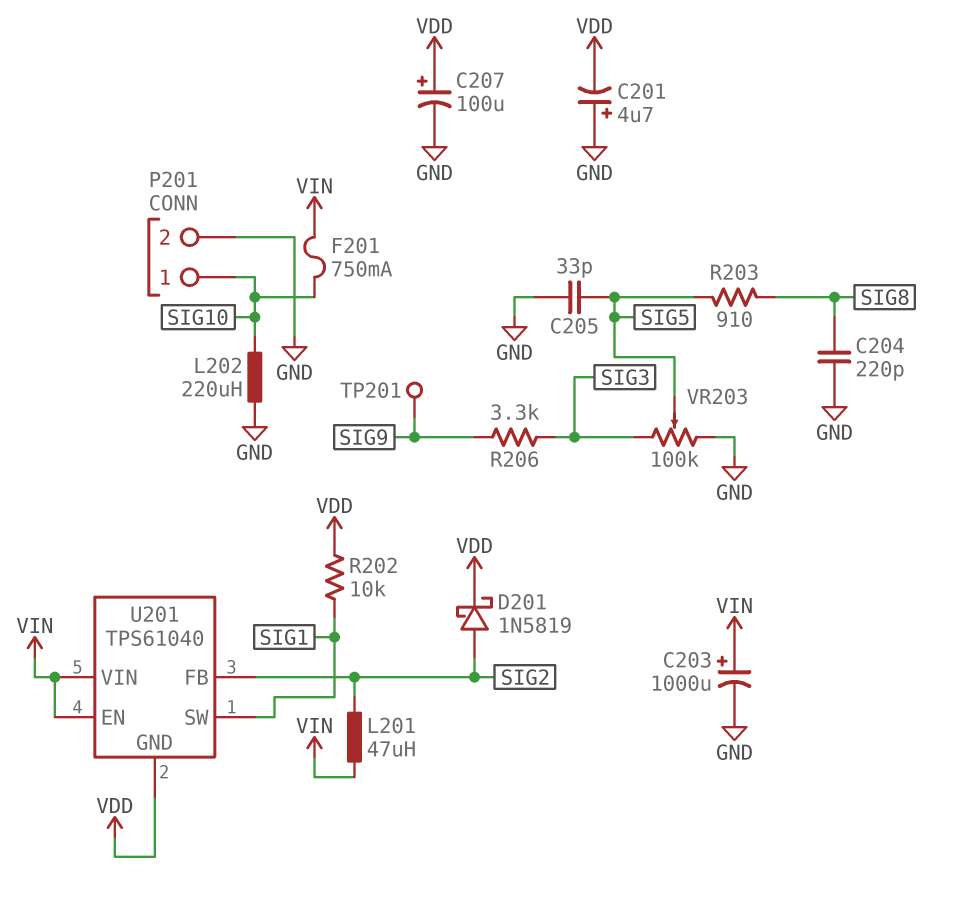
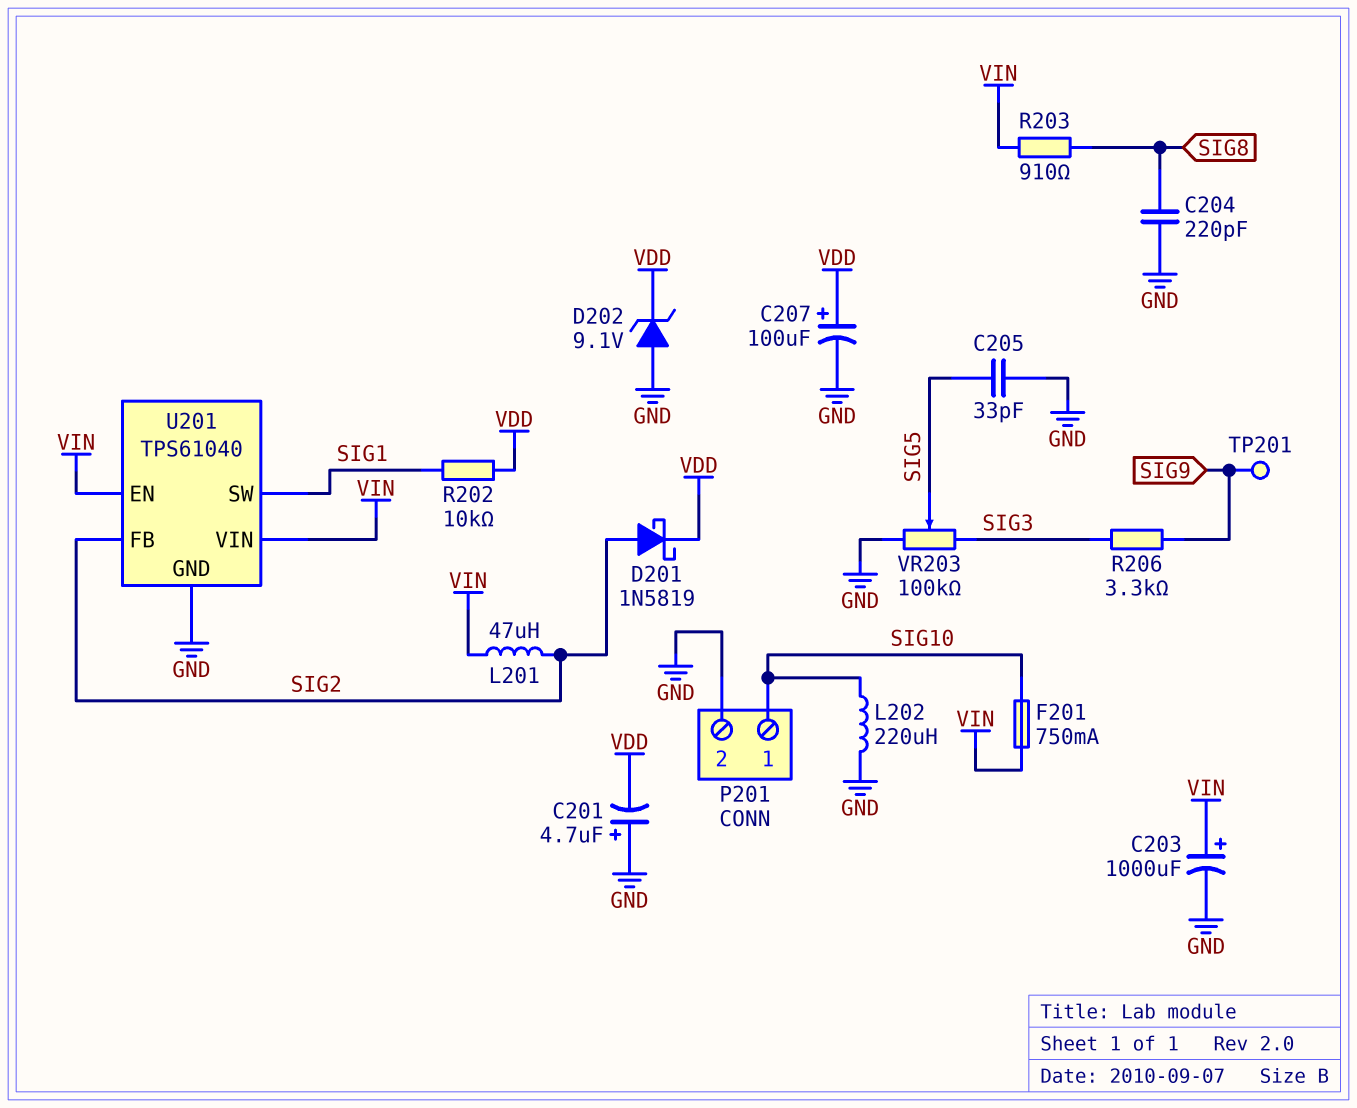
D202: none -> zener 9.1V (A GND, K VDD)
R203: 910 (SIG5, SIG8) -> 910 (SIG8, VIN)
U201 pin GND: VDD -> GND

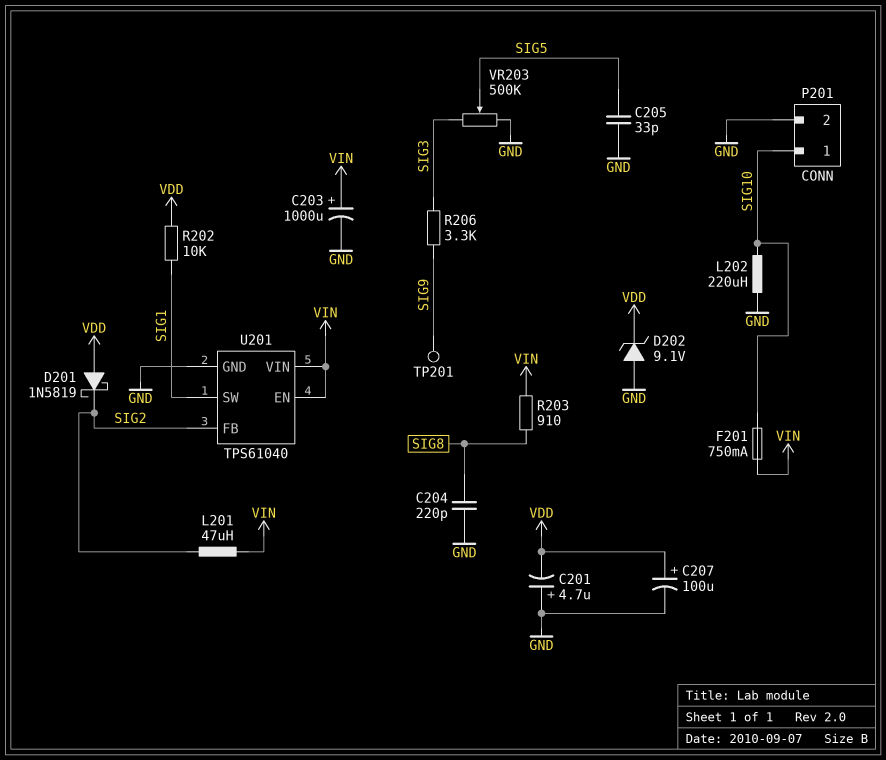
D201: schottky 1N5819 (A SIG2, K VDD) -> schottky 1N5819 (A VDD, K SIG2)
VR203: 100k (GND, SIG3, wiper SIG5) -> 500k (GND, SIG3, wiper SIG5)

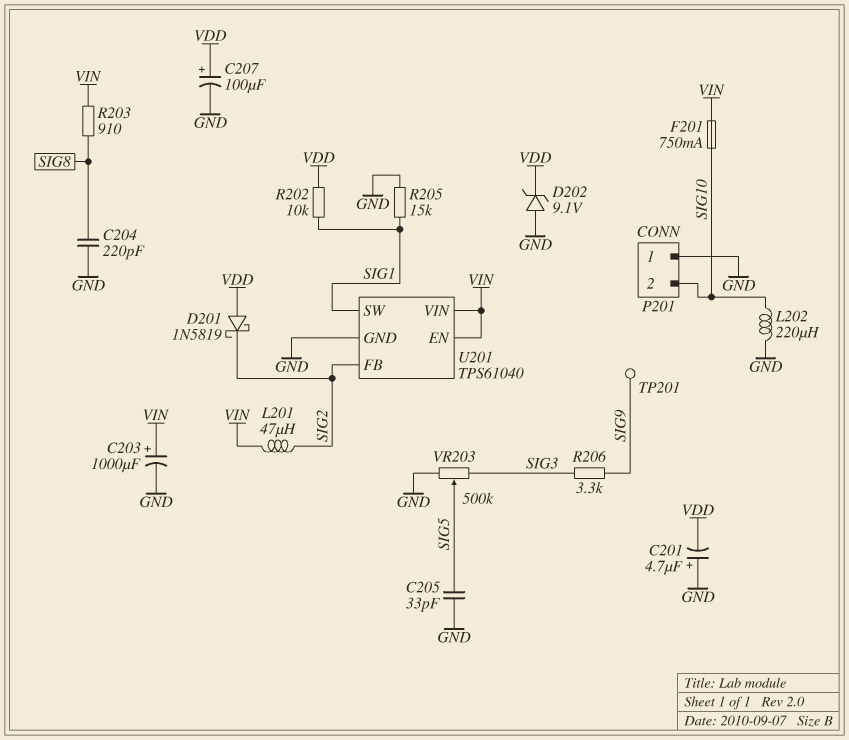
P201 pin 1: SIG10 -> GND
P201 pin 2: GND -> SIG10
R205: none -> 15k (GND, SIG1)

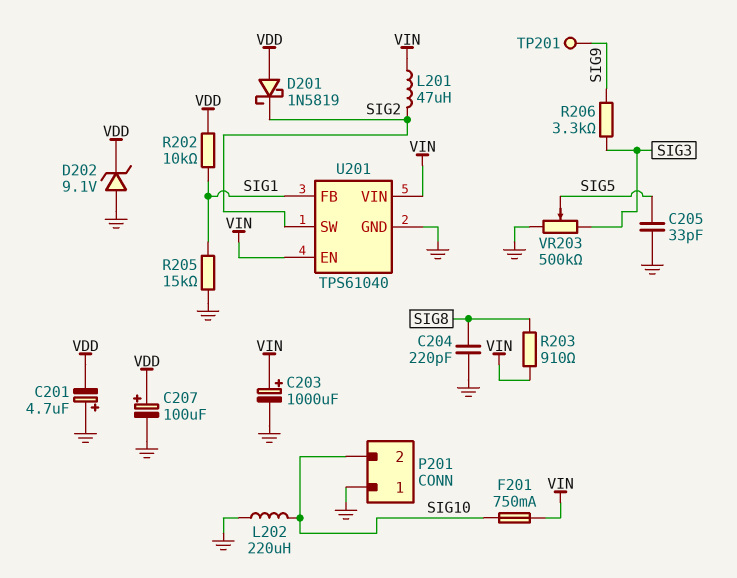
U201 pin FB: SIG2 -> SIG1
U201 pin SW: SIG1 -> SIG2

